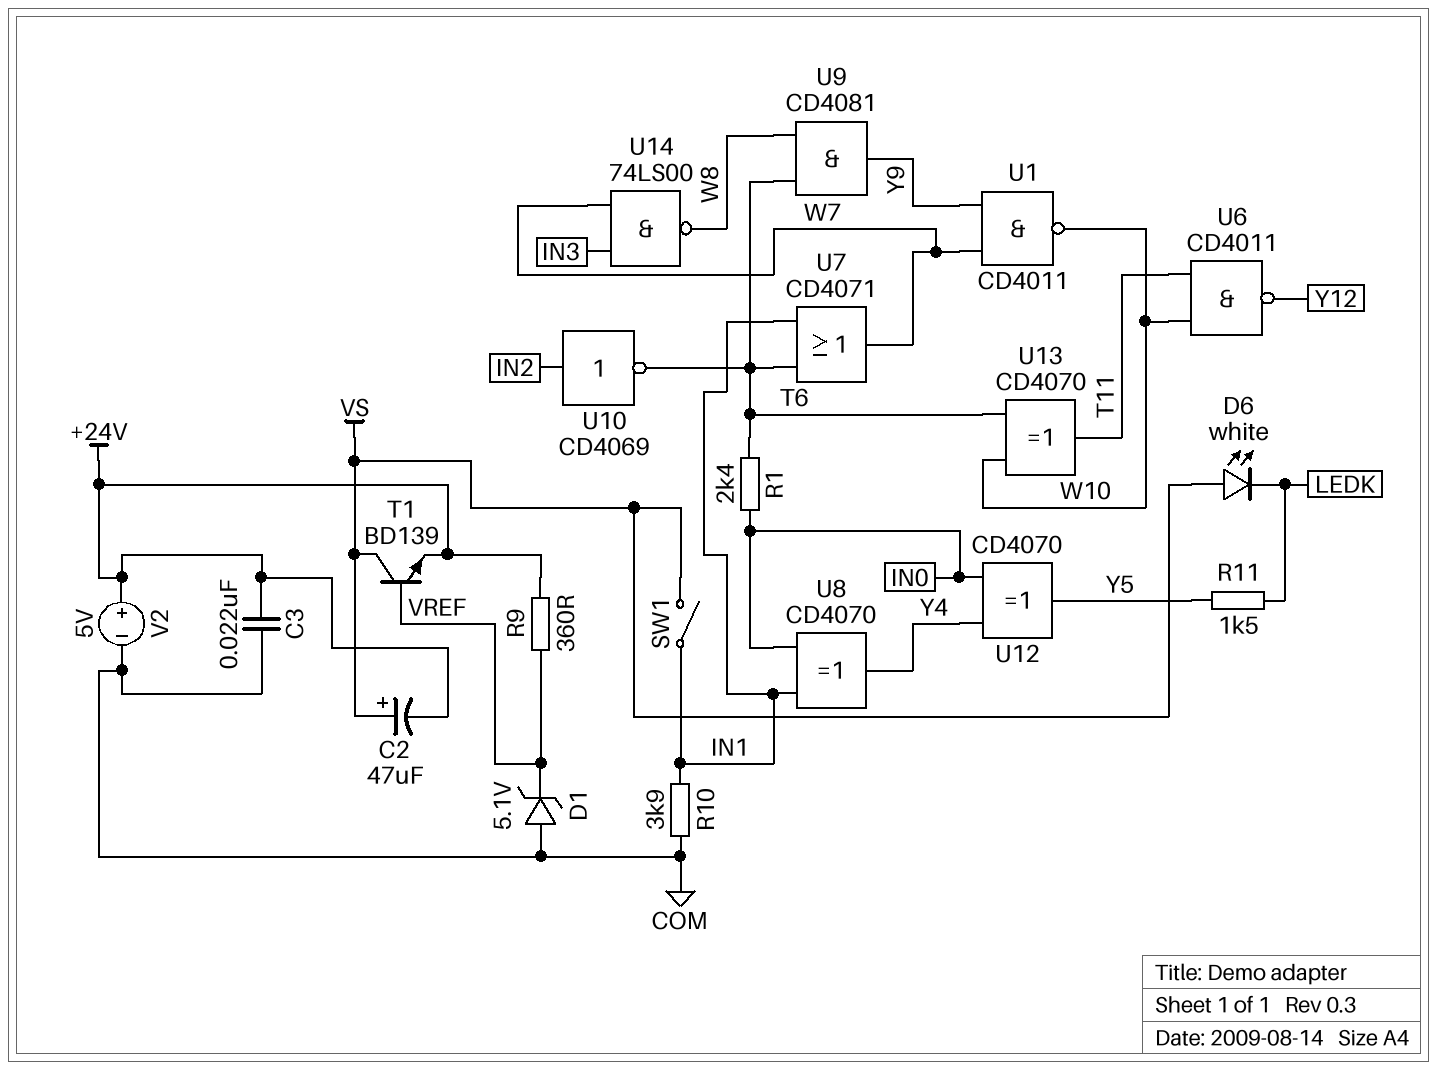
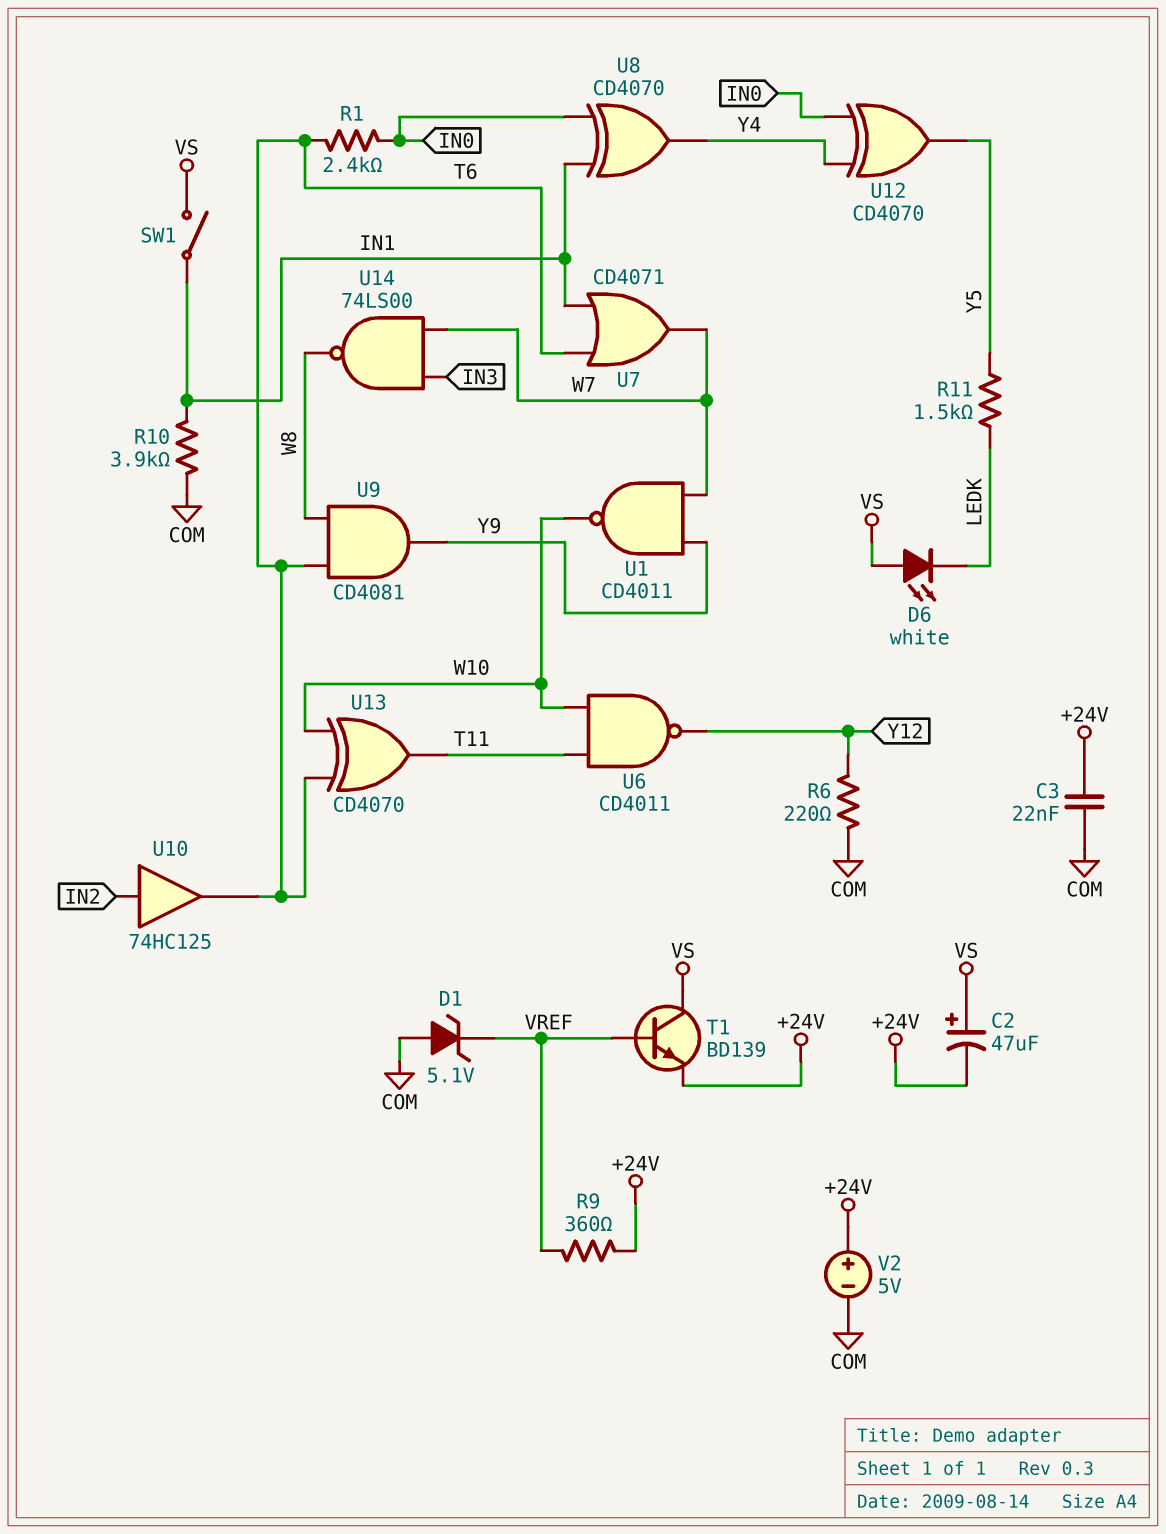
R6: none -> 220 (COM, Y12)
U10: NOT CD4069 (in IN2, out T6) -> buffer 74HC125 (in IN2, out T6)

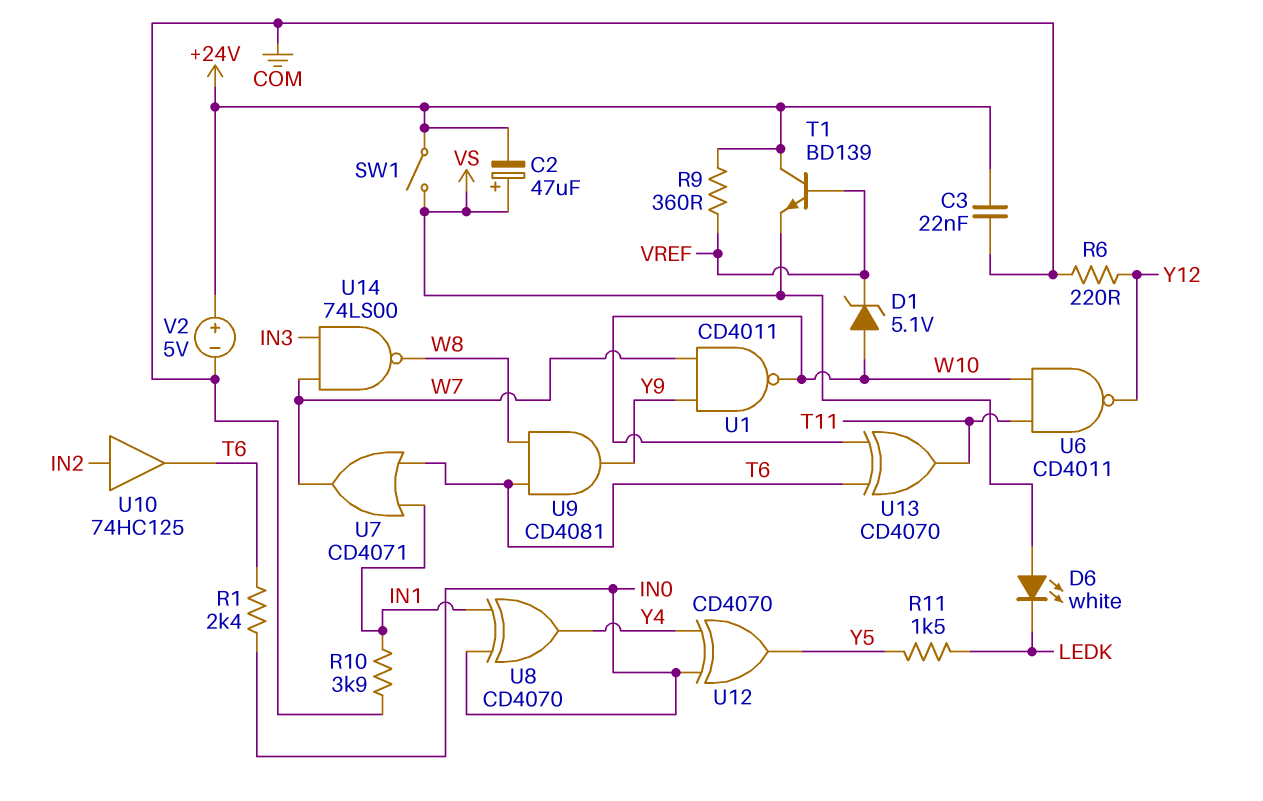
D1: zener 5.1V (A COM, K VREF) -> zener 5.1V (A W10, K VREF)
SW1: switch (IN1, VS) -> switch (+24V, VS)
T1: NPN BD139 (B VREF, C VS, E +24V) -> NPN BD139 (B VREF, C +24V, E VS)

